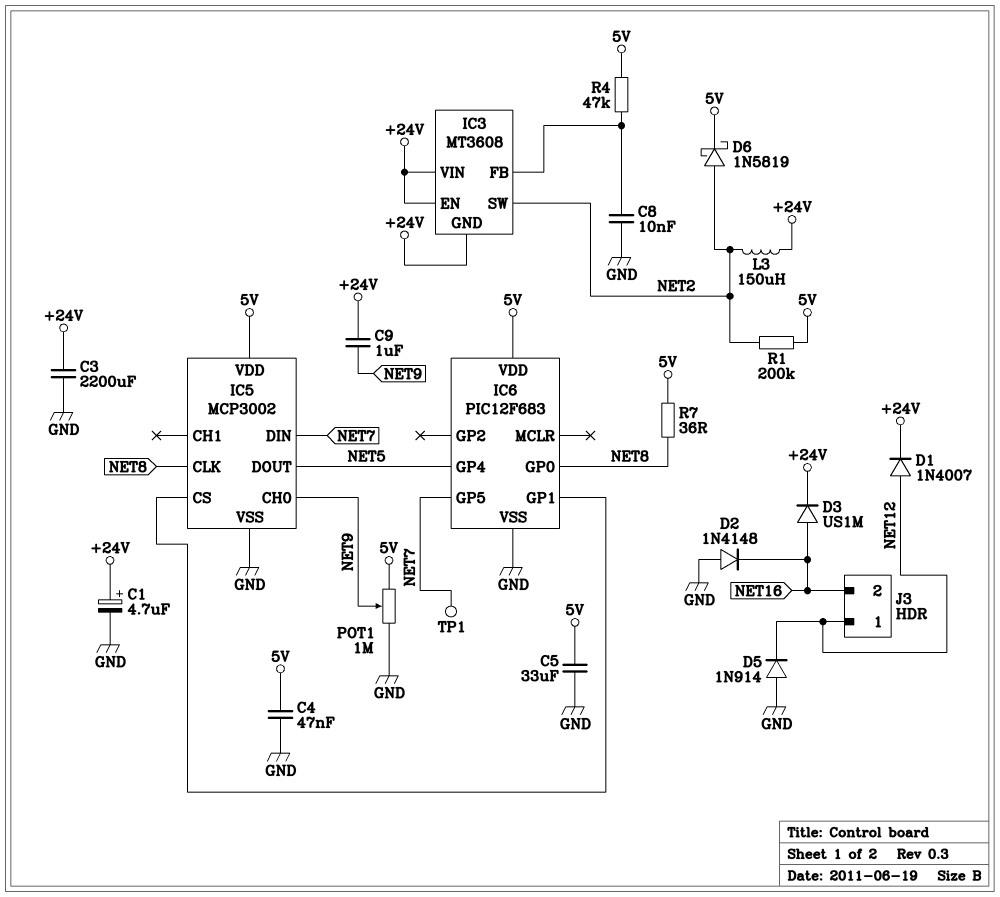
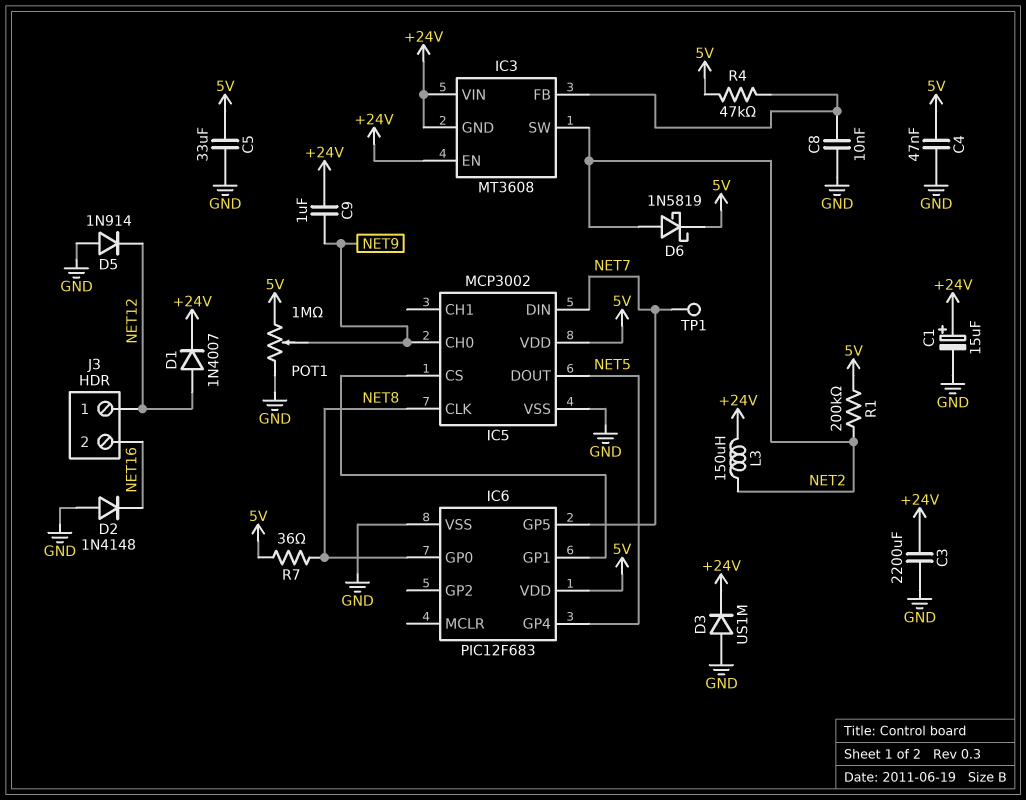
C1: 4.7uF (plus +24V, minus GND) -> 15uF (plus +24V, minus GND)
D3: diode US1M (A NET16, K +24V) -> diode US1M (A GND, K +24V)

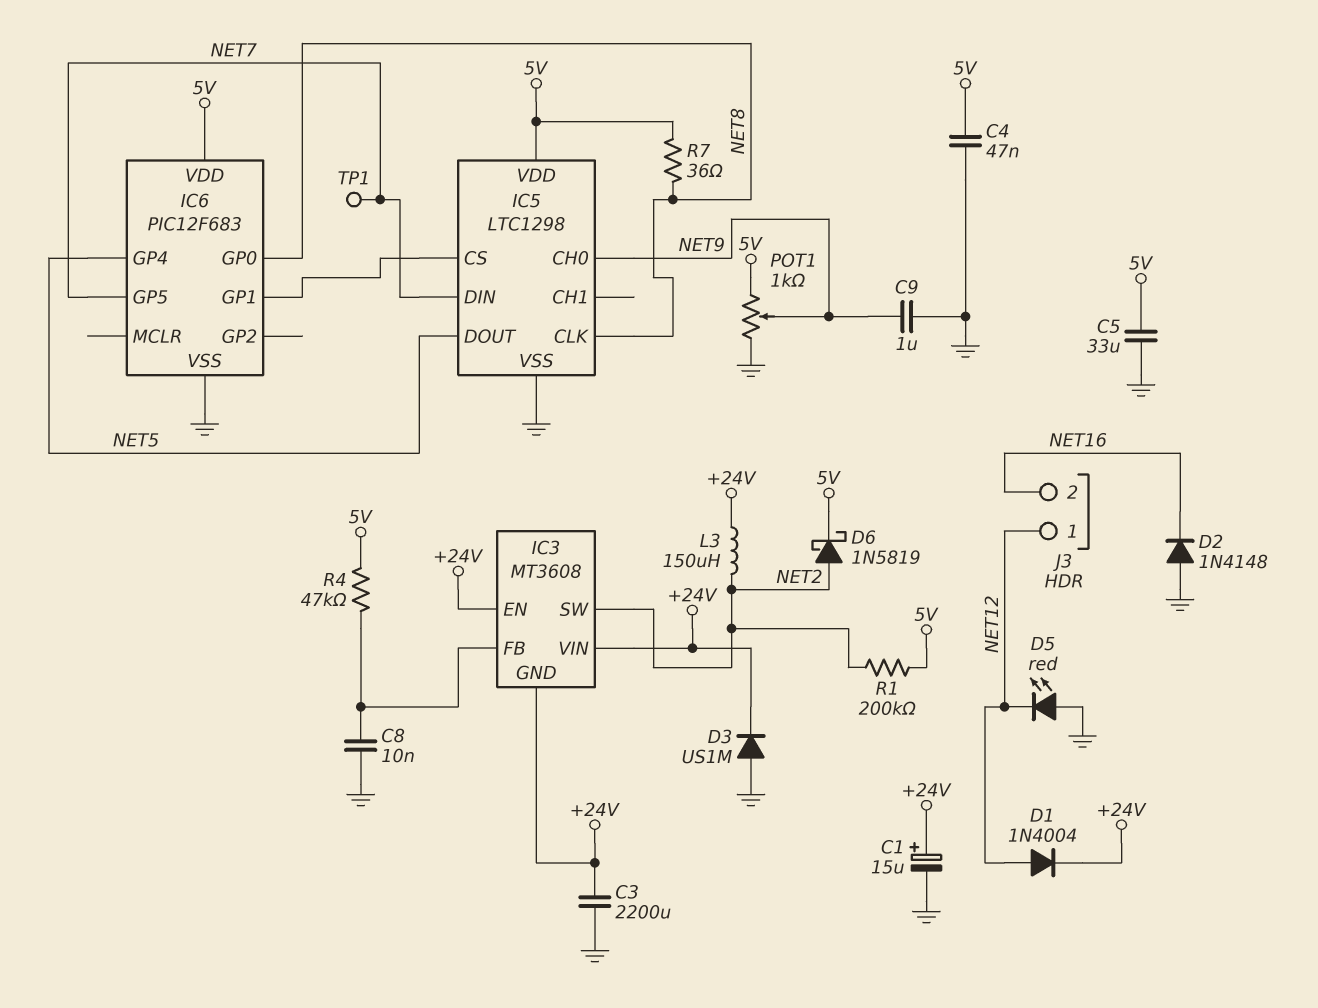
C9: 1uF (+24V, NET9) -> 1uF (GND, NET9)
D1: diode 1N4007 (A NET12, K +24V) -> diode 1N4004 (A NET12, K +24V)
D5: diode 1N914 (A GND, K NET12) -> LED red (A GND, K NET12)
IC5: MCP3002 -> LTC1298
POT1: 1M (5V, GND, wiper NET9) -> 1k (5V, GND, wiper NET9)

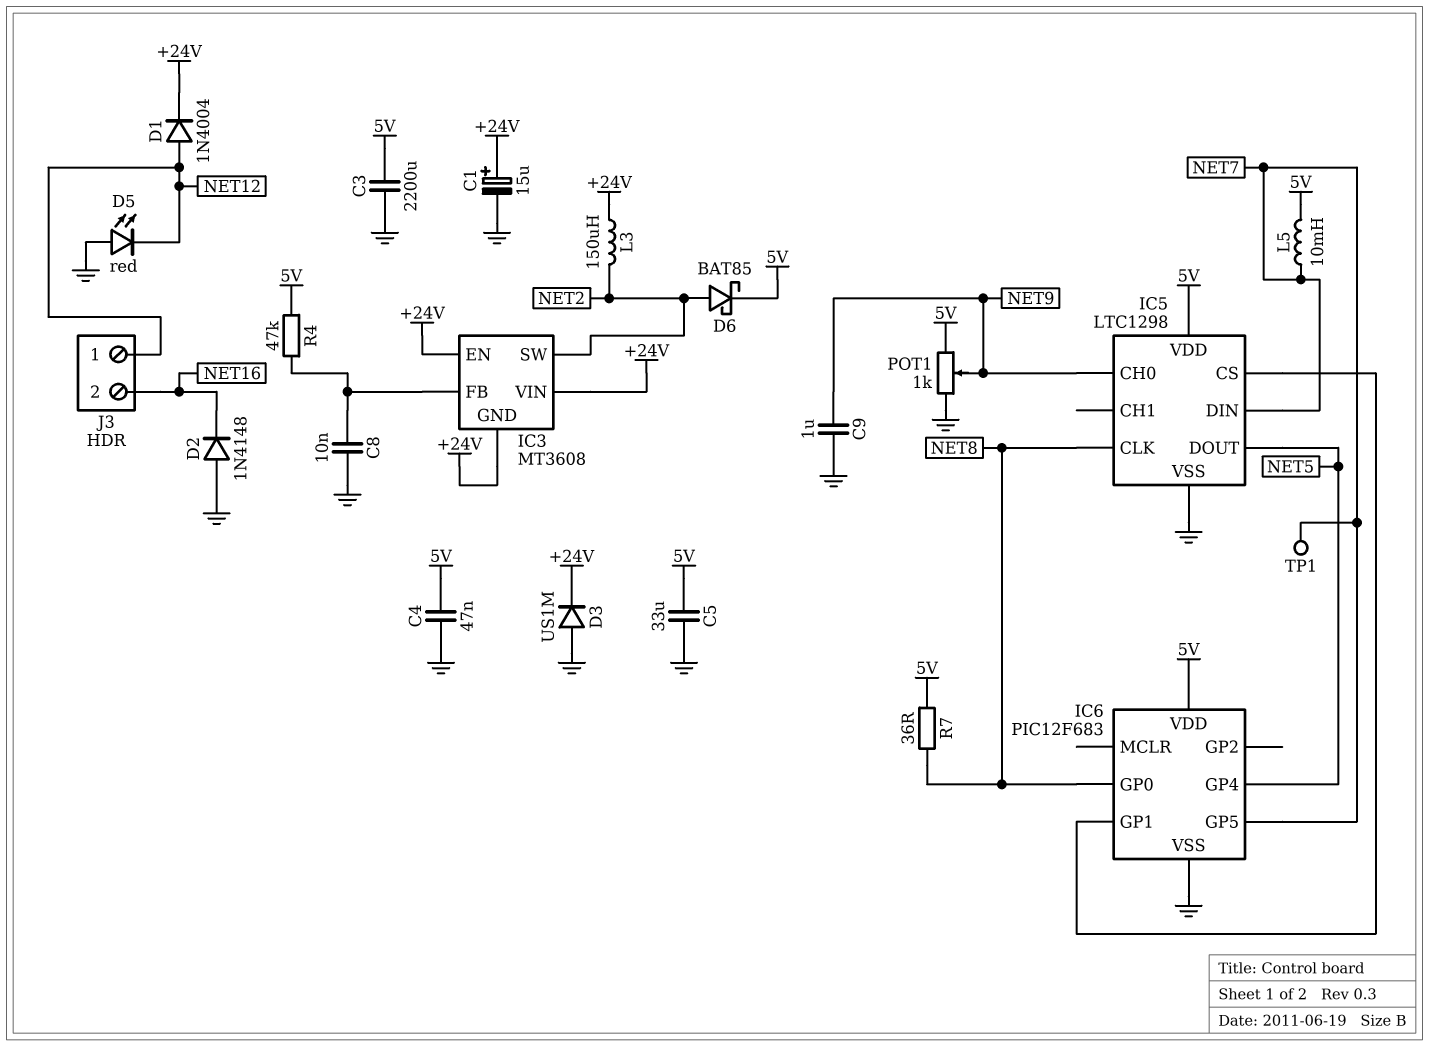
C3: 2200uF (+24V, GND) -> 2200uF (5V, GND)
D6: schottky 1N5819 (A NET2, K 5V) -> schottky BAT85 (A NET2, K 5V)
L5: none -> 10mH (5V, NET7)
R1: 200k (5V, NET2) -> none

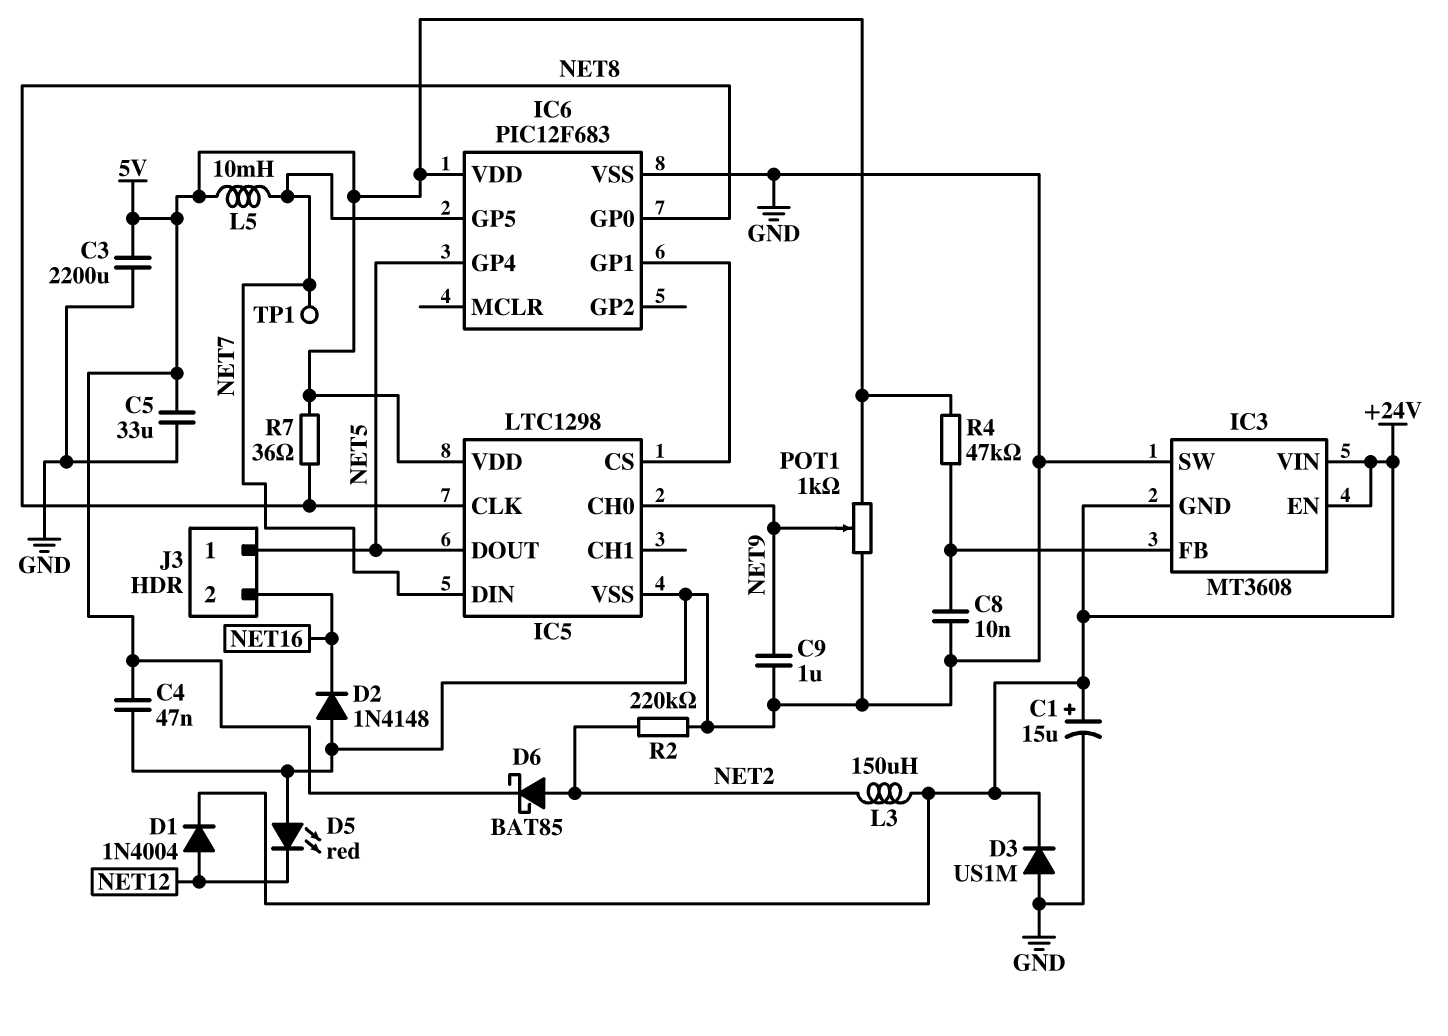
IC3 pin SW: NET2 -> GND
J3 pin 1: NET12 -> NET5
R2: none -> 220k (GND, NET2)

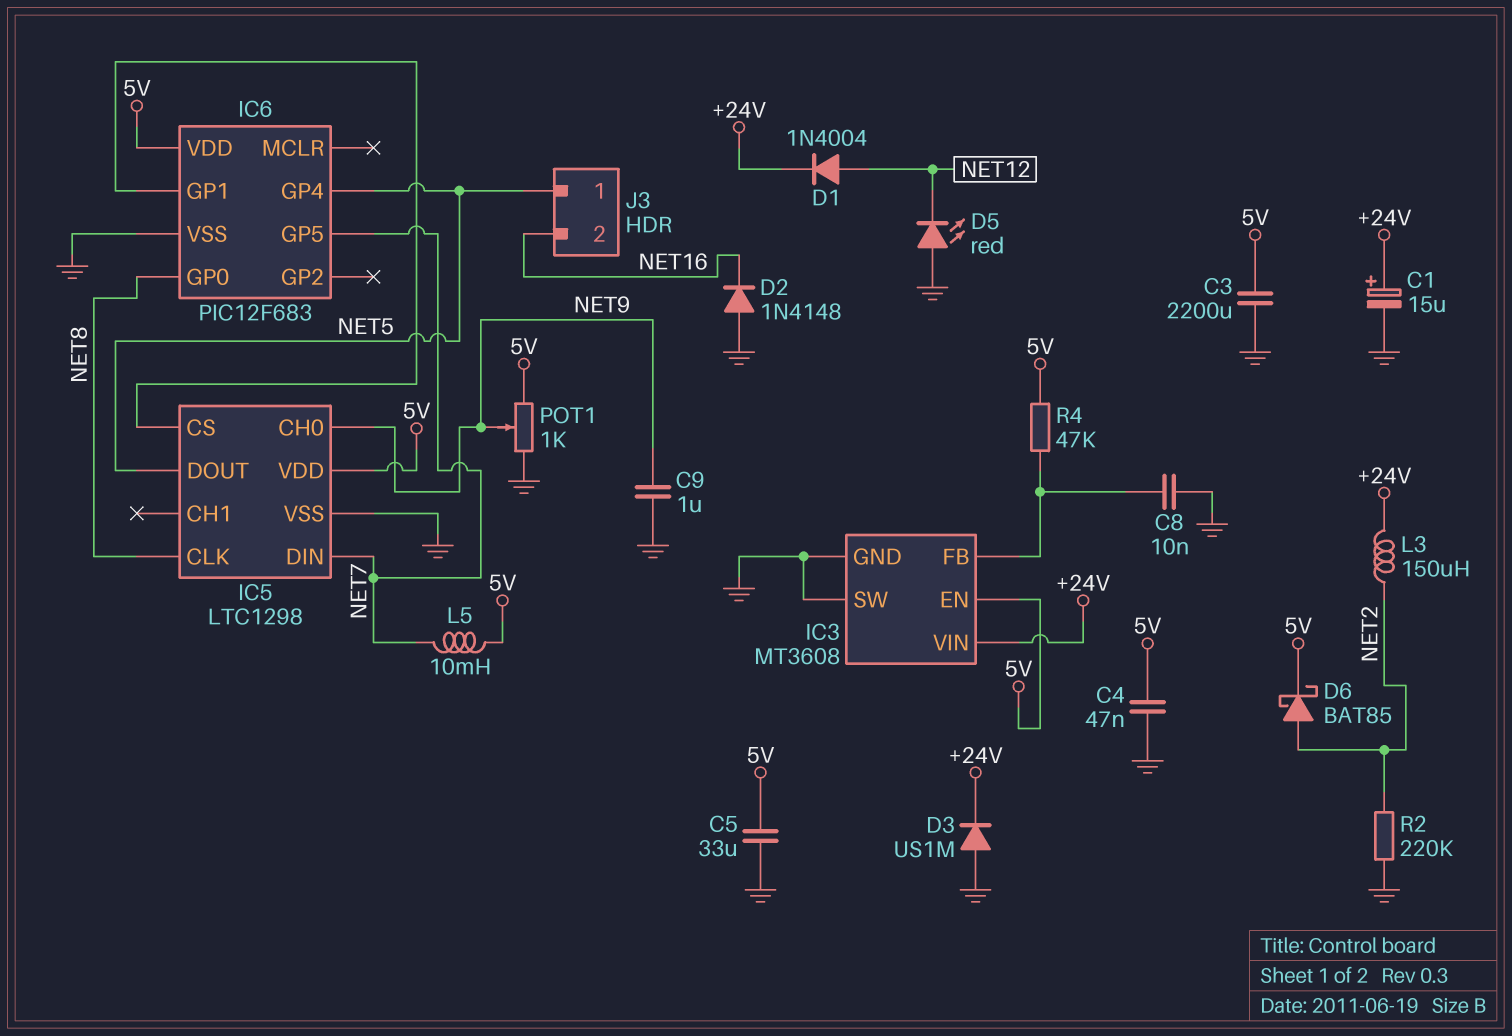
IC3 pin EN: +24V -> 5V
IC3 pin GND: +24V -> GND
R7: 36 (5V, NET8) -> none
TP1: test point (NET7) -> none

